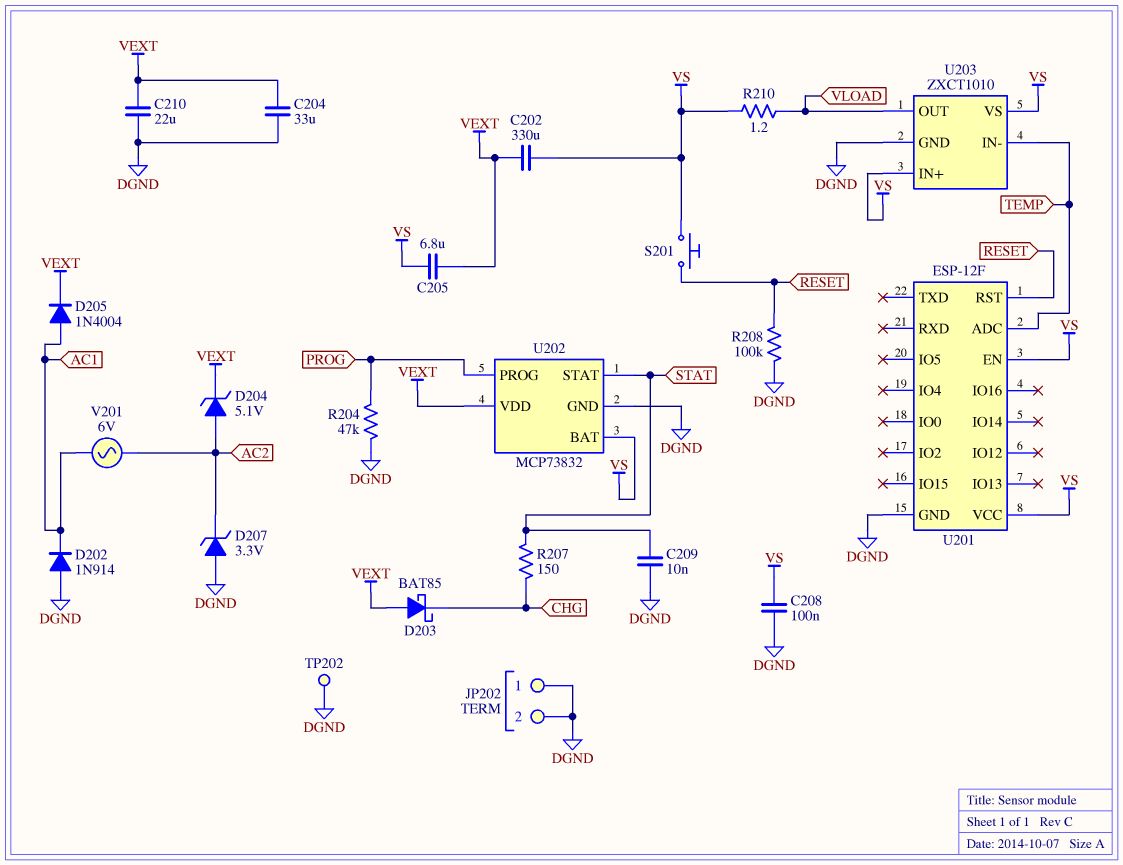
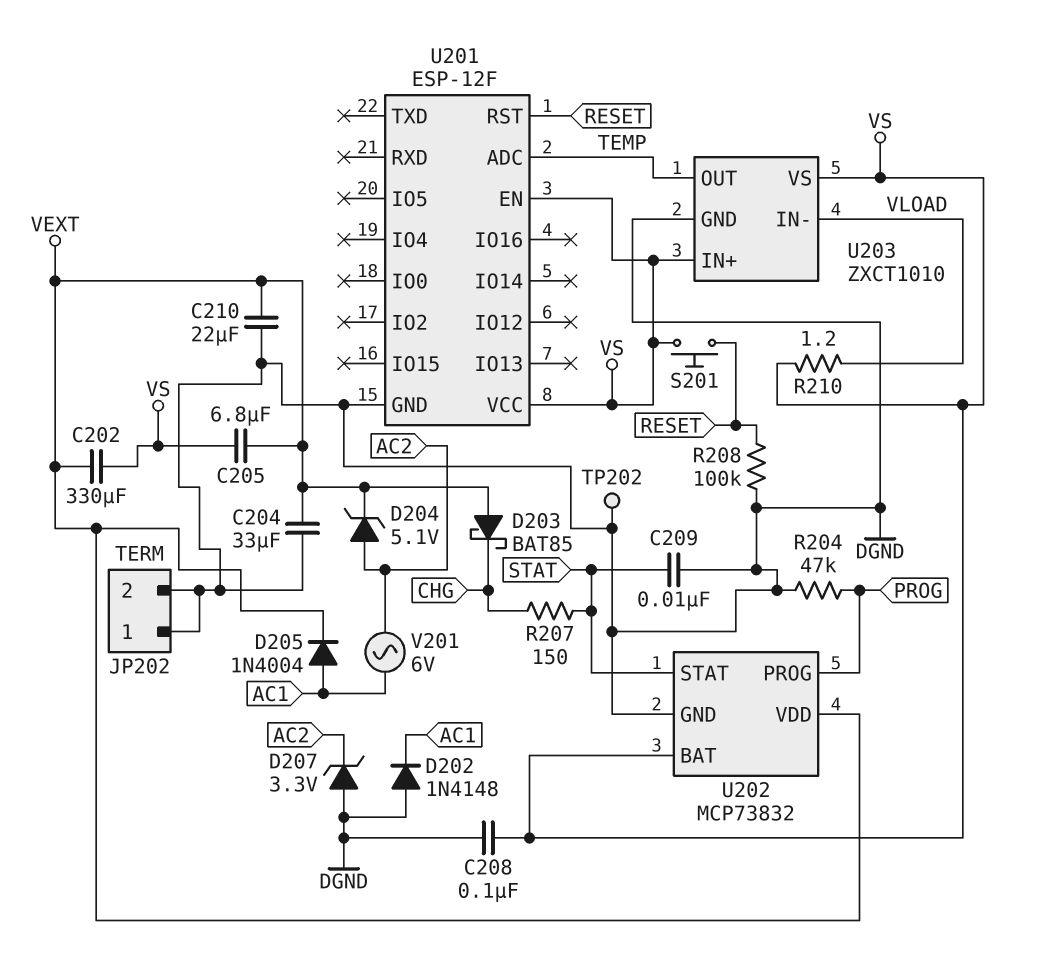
D202: diode 1N914 (A DGND, K AC1) -> diode 1N4148 (A DGND, K AC1)
U203 pin IN-: TEMP -> VLOAD
U203 pin OUT: VLOAD -> TEMP

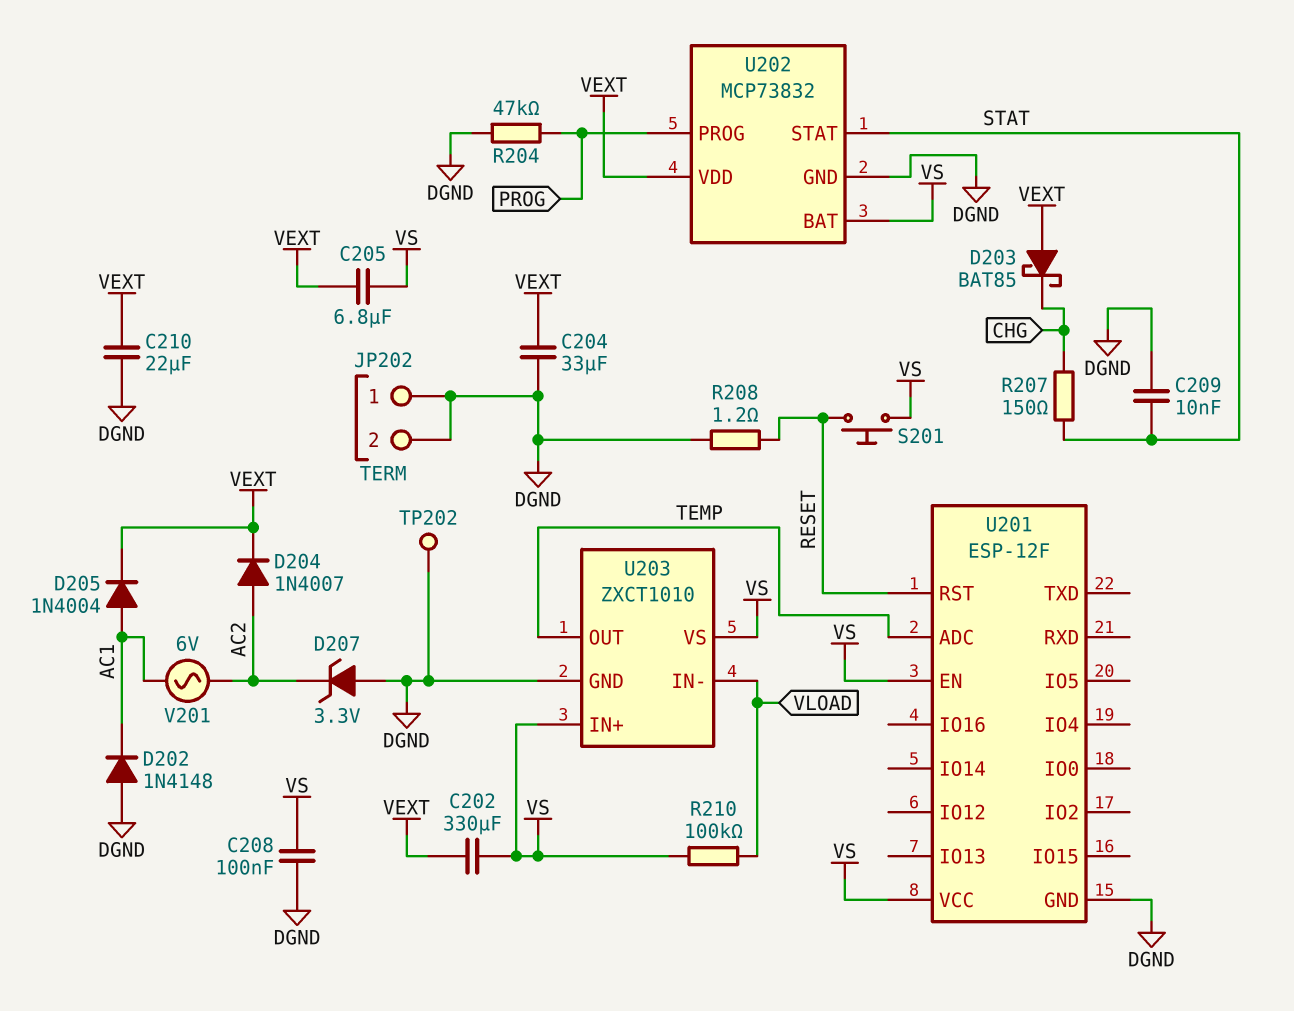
D204: zener 5.1V (A AC2, K VEXT) -> diode 1N4007 (A AC2, K VEXT)
R208: 100k (DGND, RESET) -> 1.2 (DGND, RESET)
R210: 1.2 (VLOAD, VS) -> 100k (VLOAD, VS)

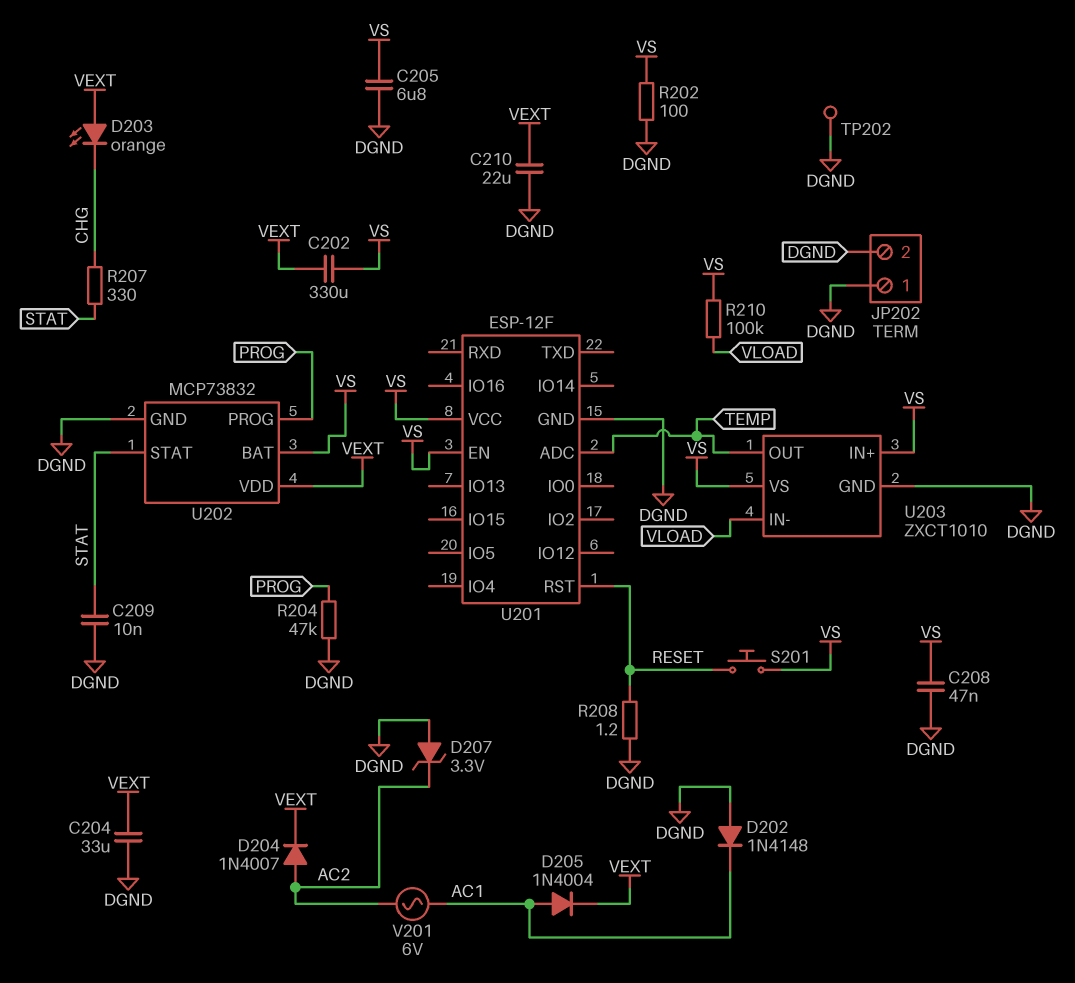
C205: 6.8uF (VEXT, VS) -> 6.8uF (DGND, VS)
C208: 100nF (DGND, VS) -> 47nF (DGND, VS)
D203: schottky BAT85 (A VEXT, K CHG) -> LED orange (A VEXT, K CHG)
R202: none -> 100 (DGND, VS)
R207: 150 (CHG, STAT) -> 330 (CHG, STAT)

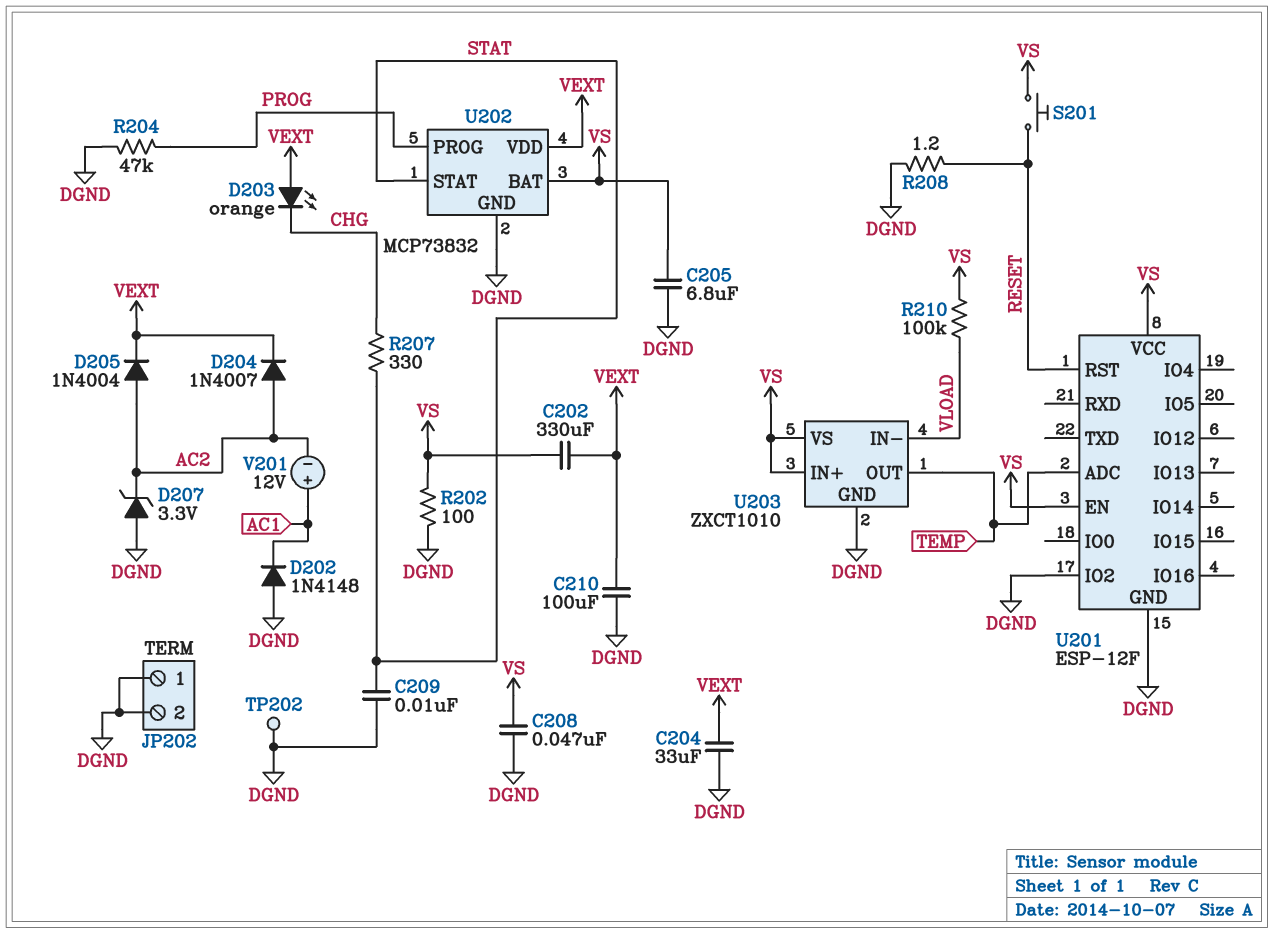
C210: 22uF (DGND, VEXT) -> 100uF (DGND, VEXT)
D205: diode 1N4004 (A AC1, K VEXT) -> diode 1N4004 (A AC2, K VEXT)
U201 pin IO2: none -> DGND
V201: AC 6V (AC1, AC2) -> 12V (plus AC1, minus AC2)

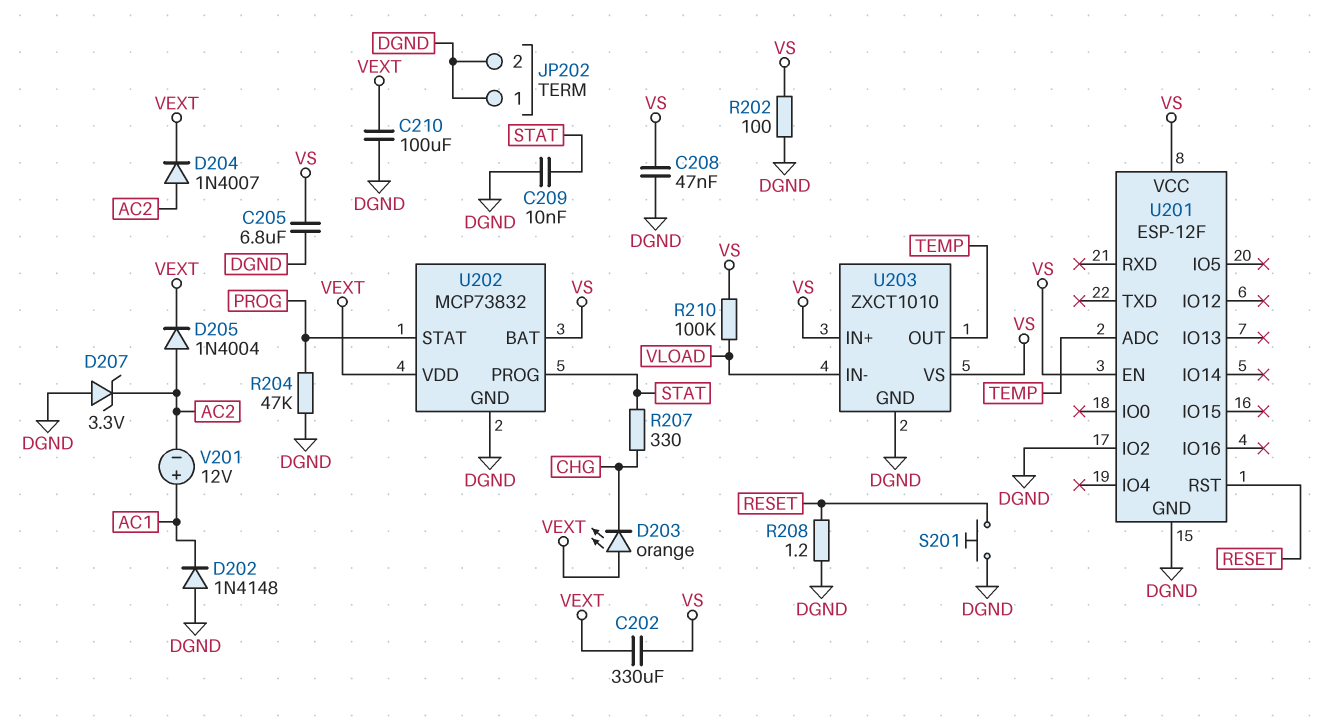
C204: 33uF (DGND, VEXT) -> none
S201: button (RESET, VS) -> button (DGND, RESET)
TP202: test point (DGND) -> none
U202 pin PROG: PROG -> STAT
U202 pin STAT: STAT -> PROG

